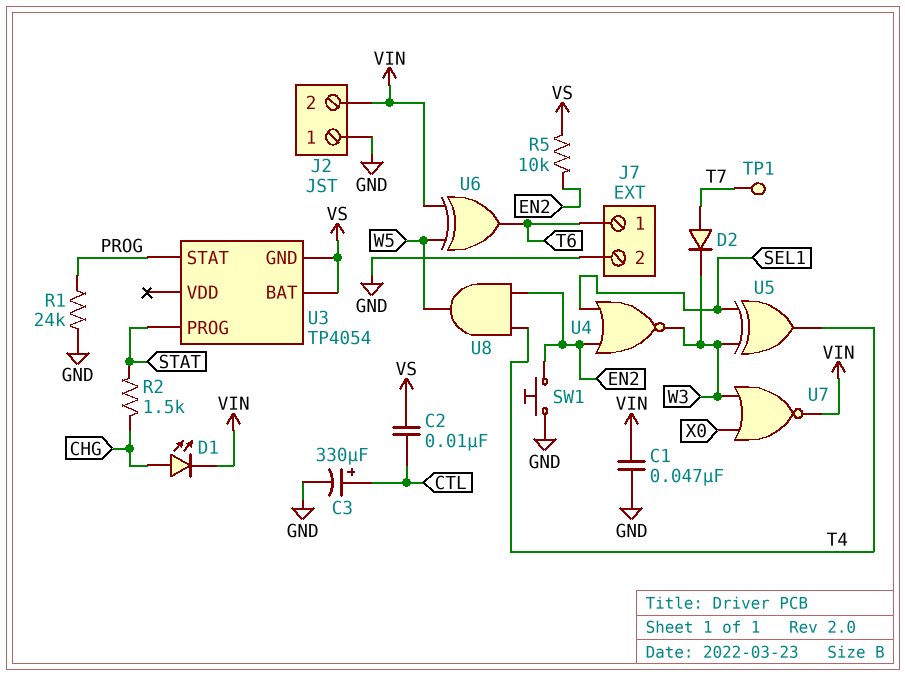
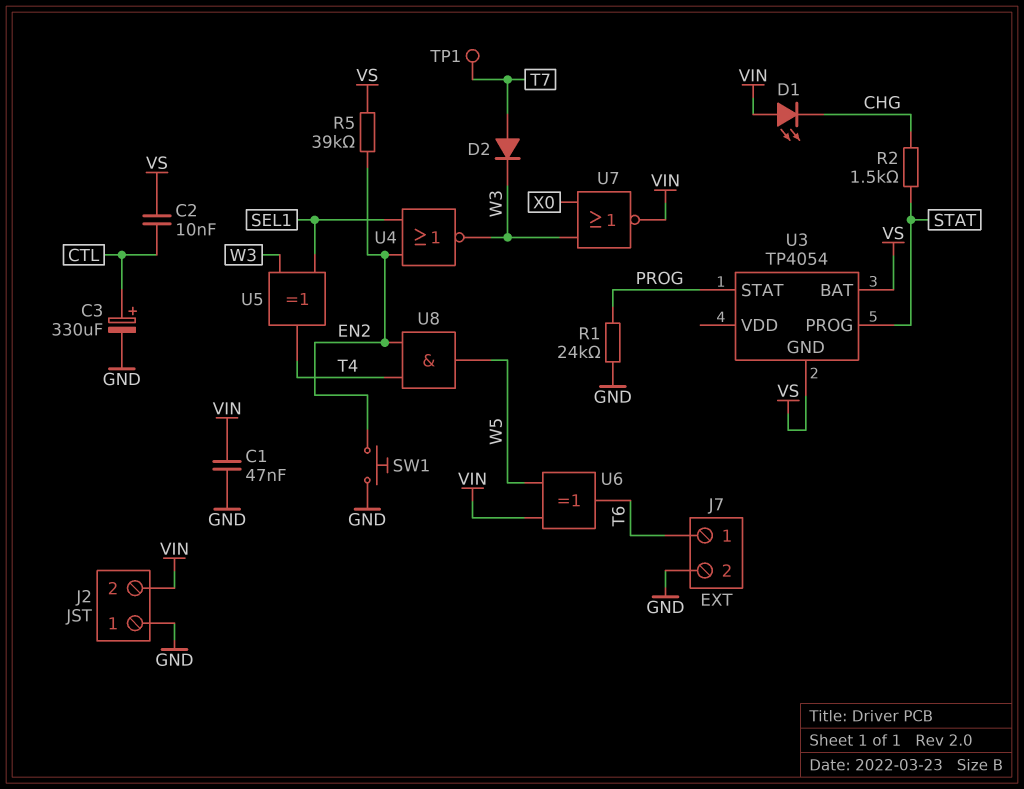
D1: LED (A CHG, K VIN) -> LED (A VIN, K CHG)
R5: 10k (EN2, VS) -> 39k (EN2, VS)

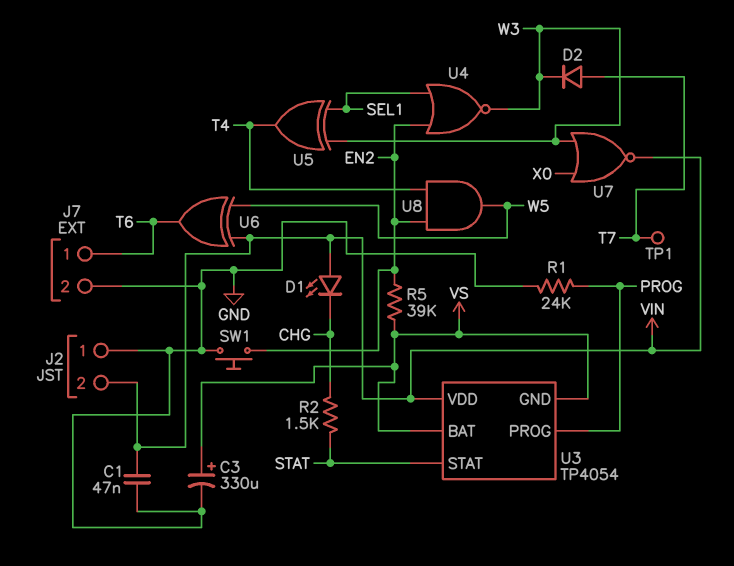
C2: 10nF (CTL, VS) -> none
C3: 330uF (plus CTL, minus GND) -> 330uF (plus VS, minus GND)
U3 pin PROG: STAT -> PROG
U3 pin STAT: PROG -> STAT
U3 pin VDD: none -> VIN

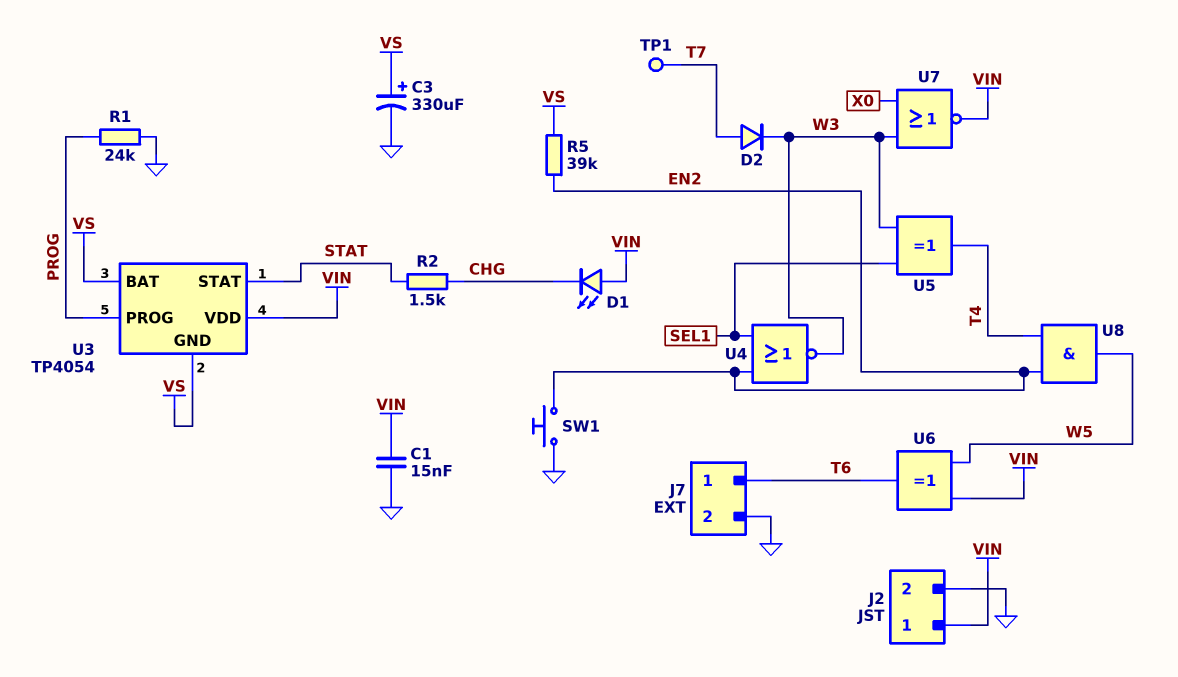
C1: 47nF (GND, VIN) -> 15nF (GND, VIN)
J2 pin 1: GND -> VIN
J2 pin 2: VIN -> GND

